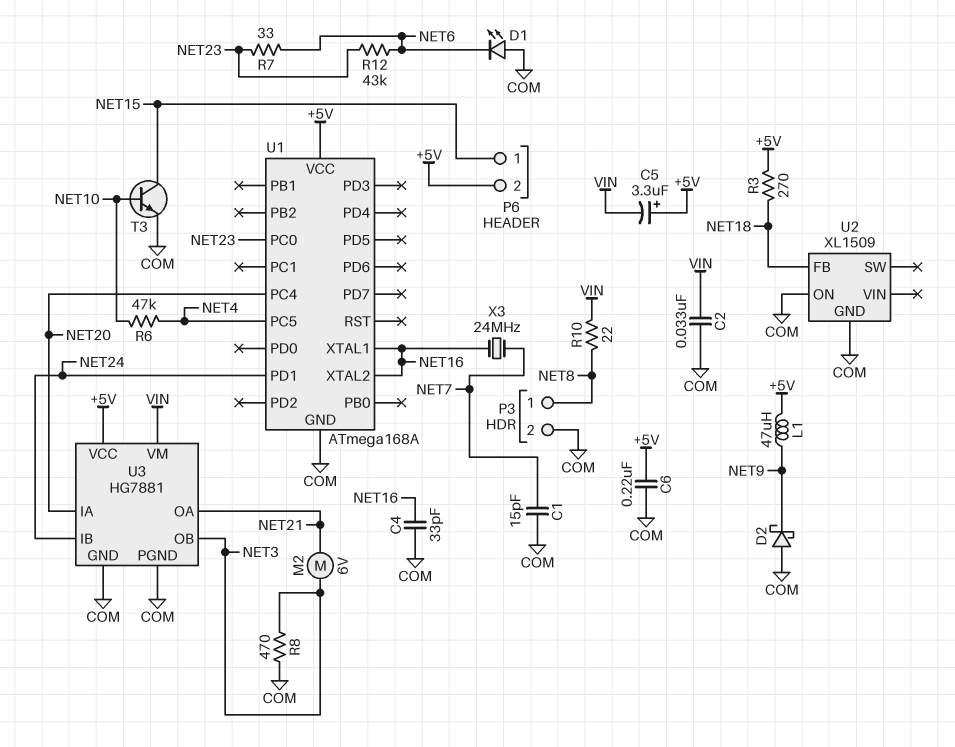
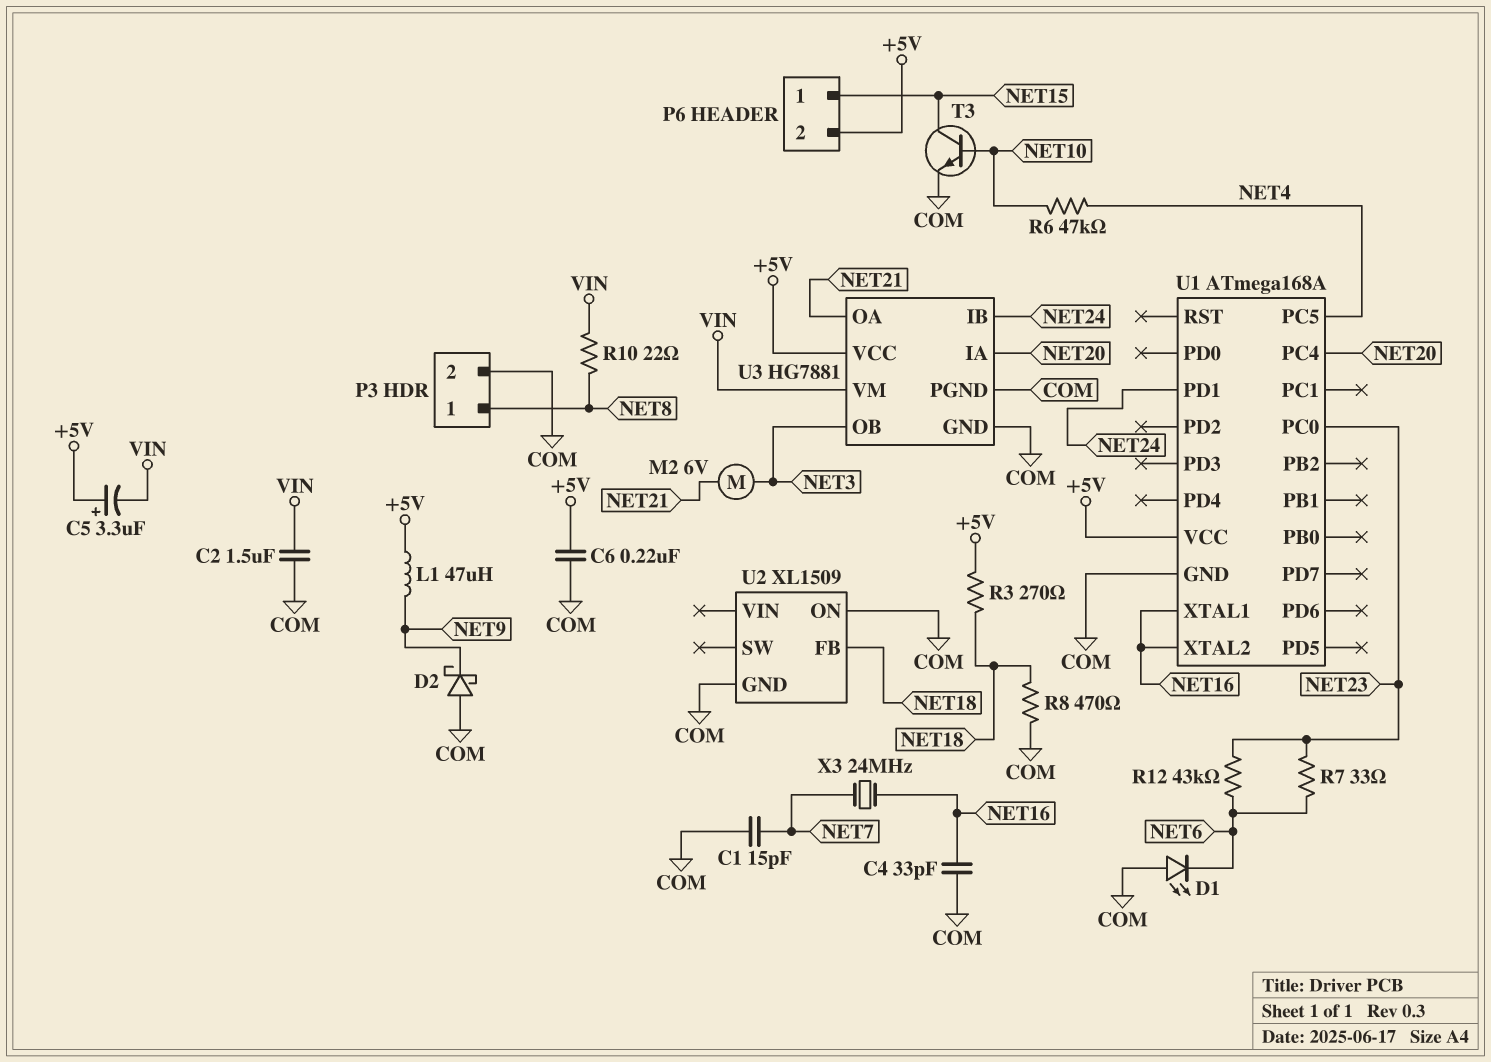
C2: 33nF (COM, VIN) -> 1.5uF (COM, VIN)
R8: 470 (COM, NET3) -> 470 (COM, NET18)

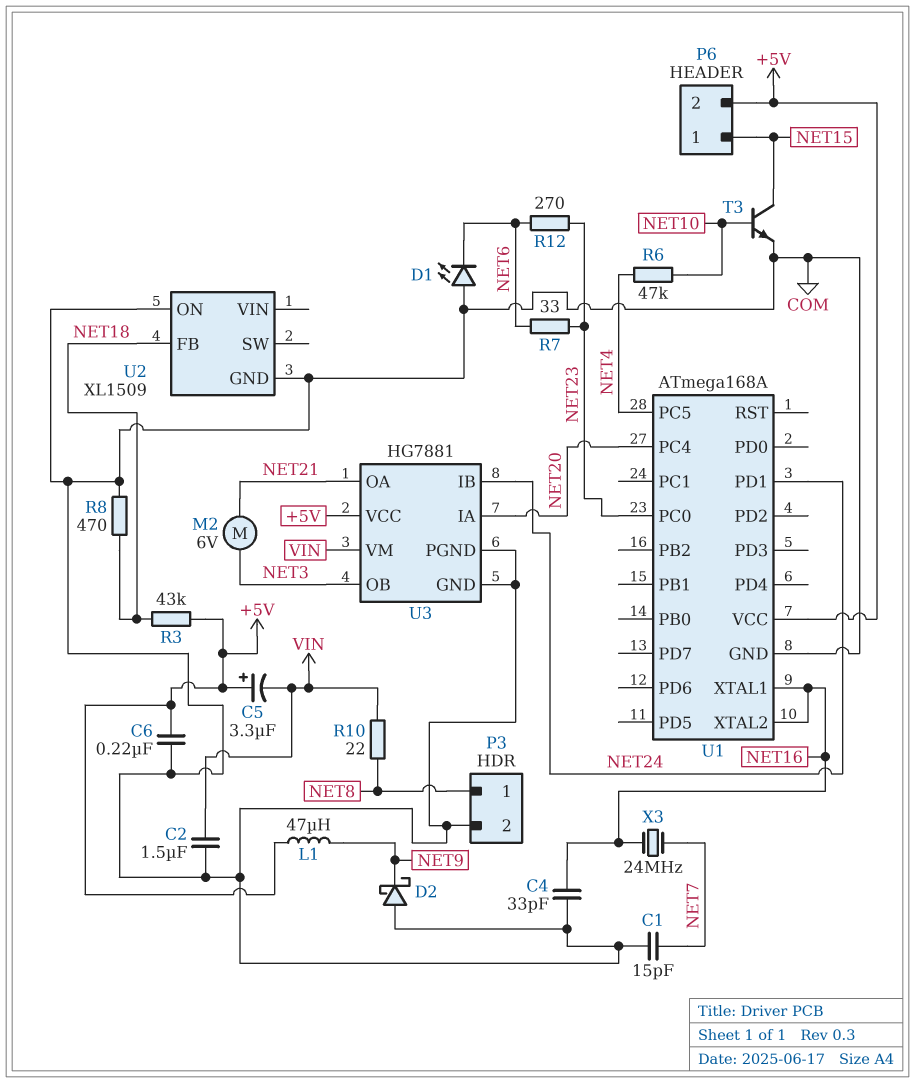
R3: 270 (+5V, NET18) -> 43k (+5V, NET18)
R12: 43k (NET6, NET23) -> 270 (NET6, NET23)

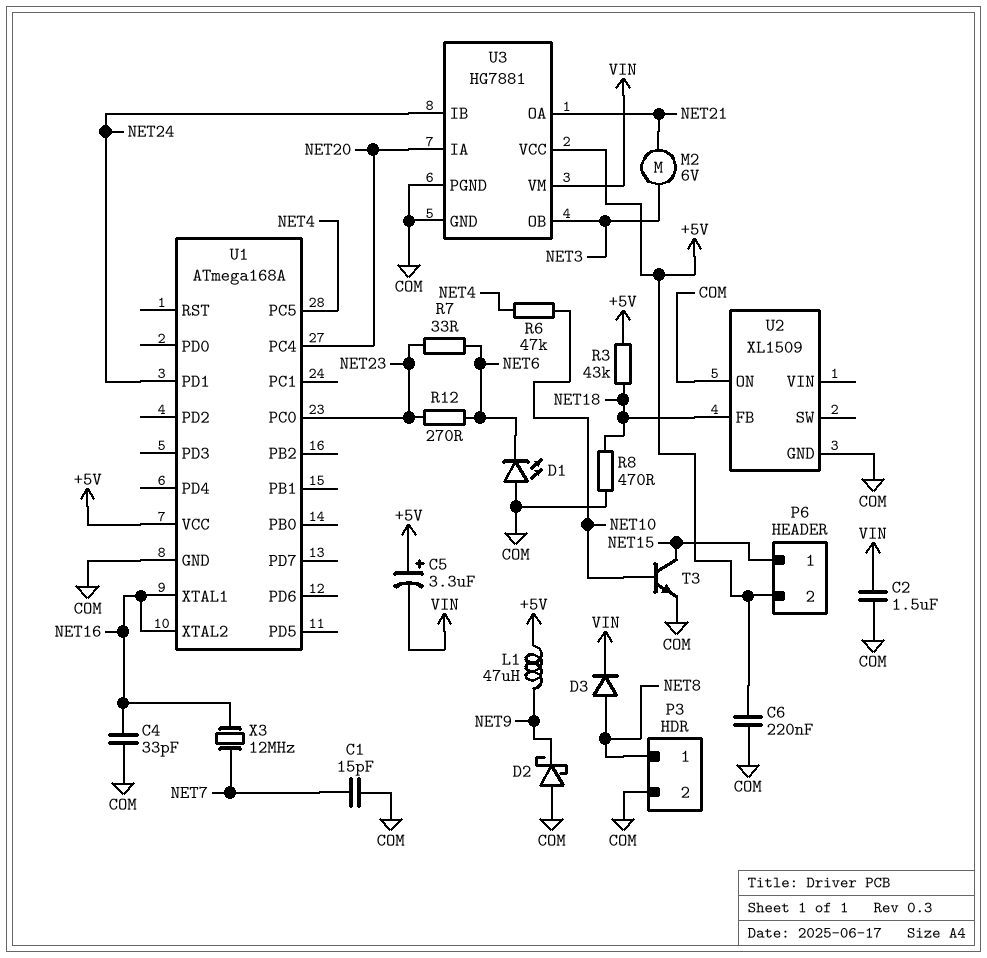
D3: none -> diode (A NET8, K VIN)
R10: 22 (NET8, VIN) -> none
X3: 24MHz (NET7, NET16) -> 12MHz (NET7, NET16)

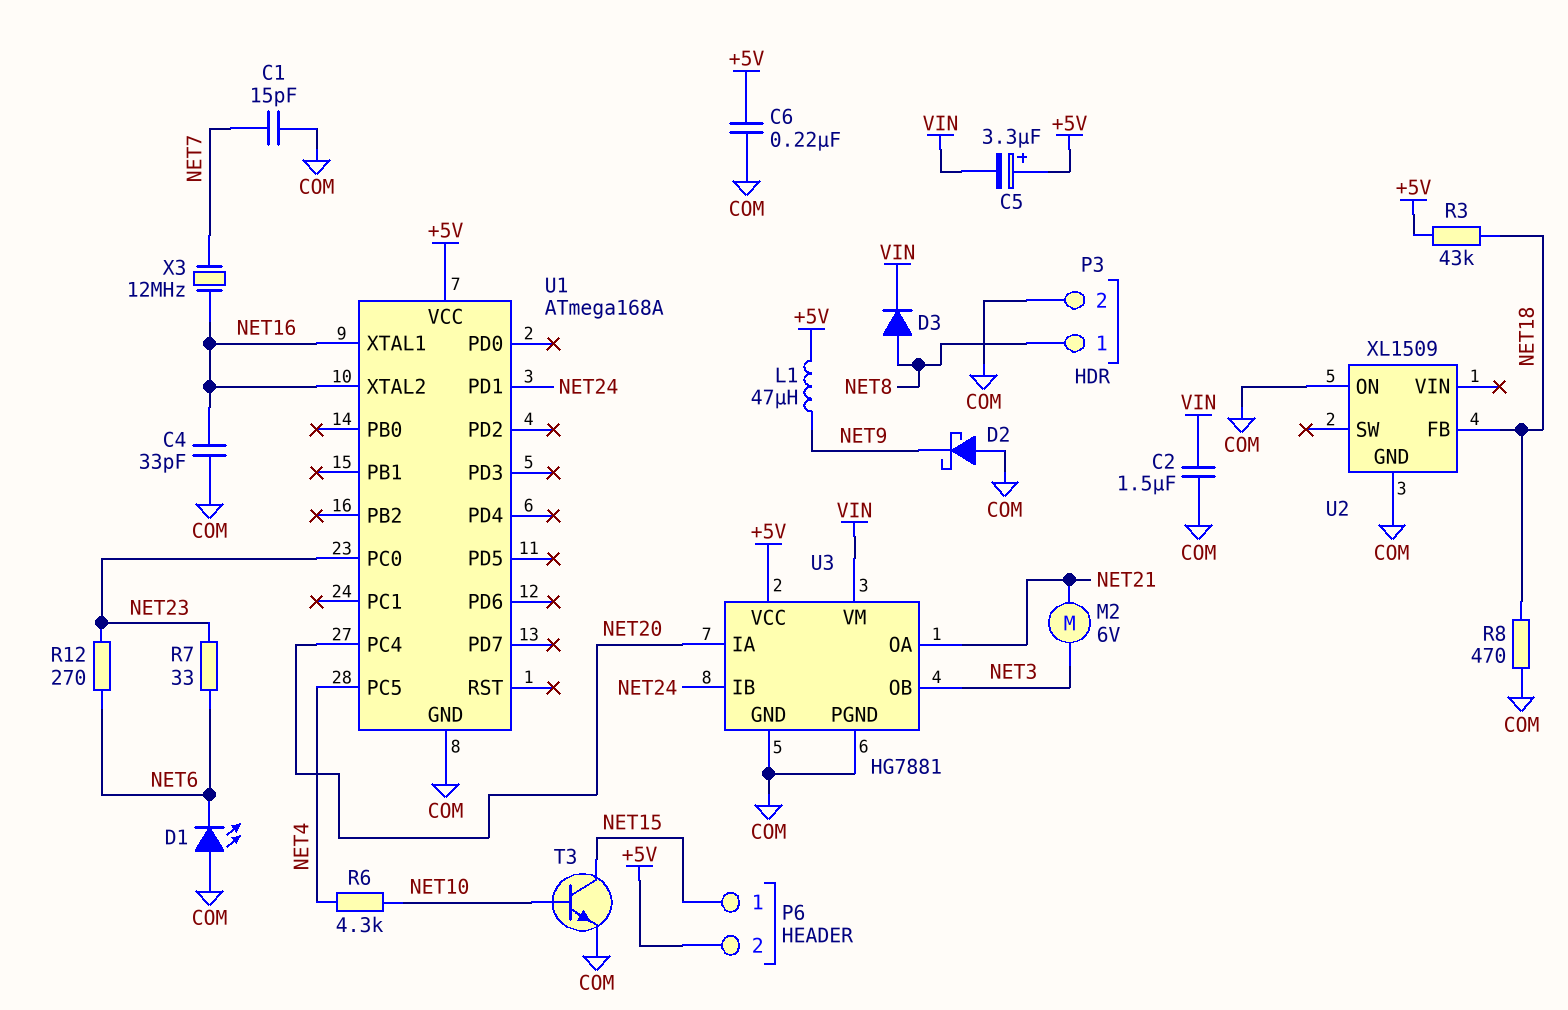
R6: 47k (NET4, NET10) -> 4.3k (NET4, NET10)

